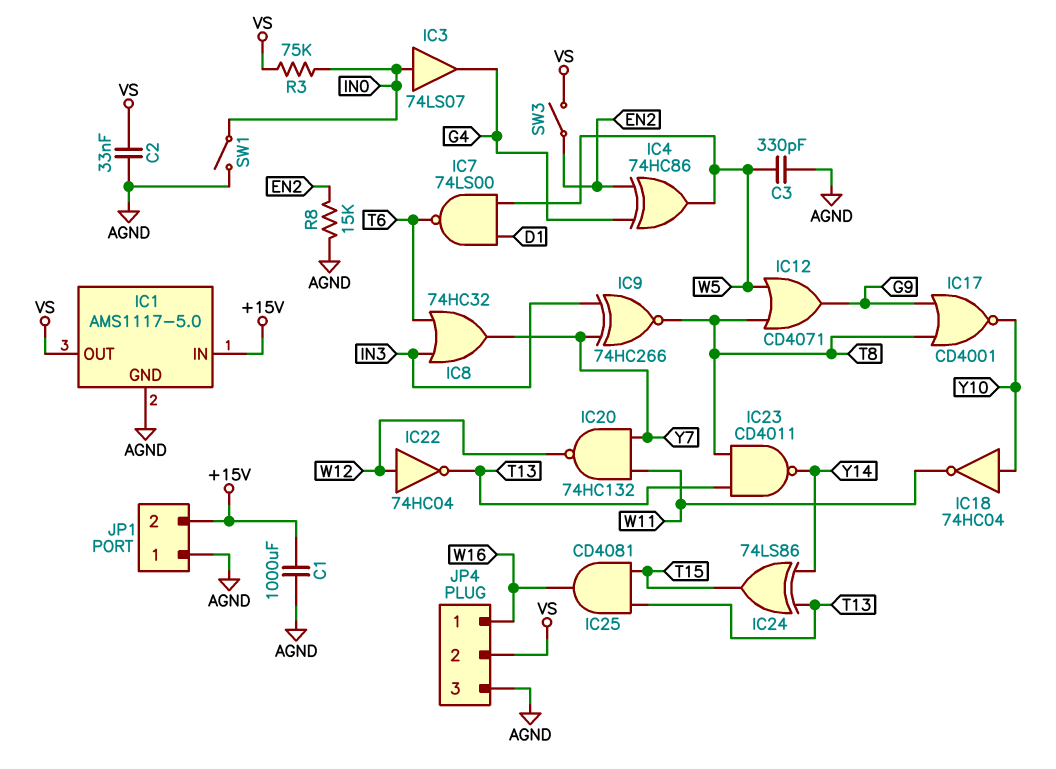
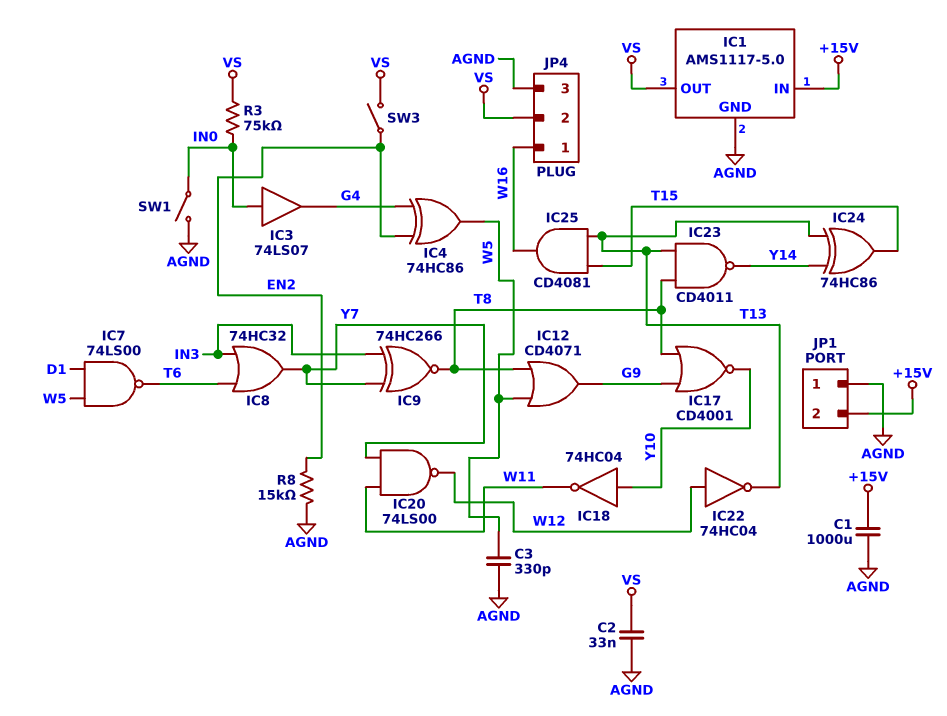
IC20: NAND 74HC132 (in W11, in Y7, out W12) -> NAND 74LS00 (in W11, in Y7, out W12)
IC24: XOR 74LS86 (in T13, in Y14, out T15) -> XOR 74HC86 (in T13, in Y14, out T15)

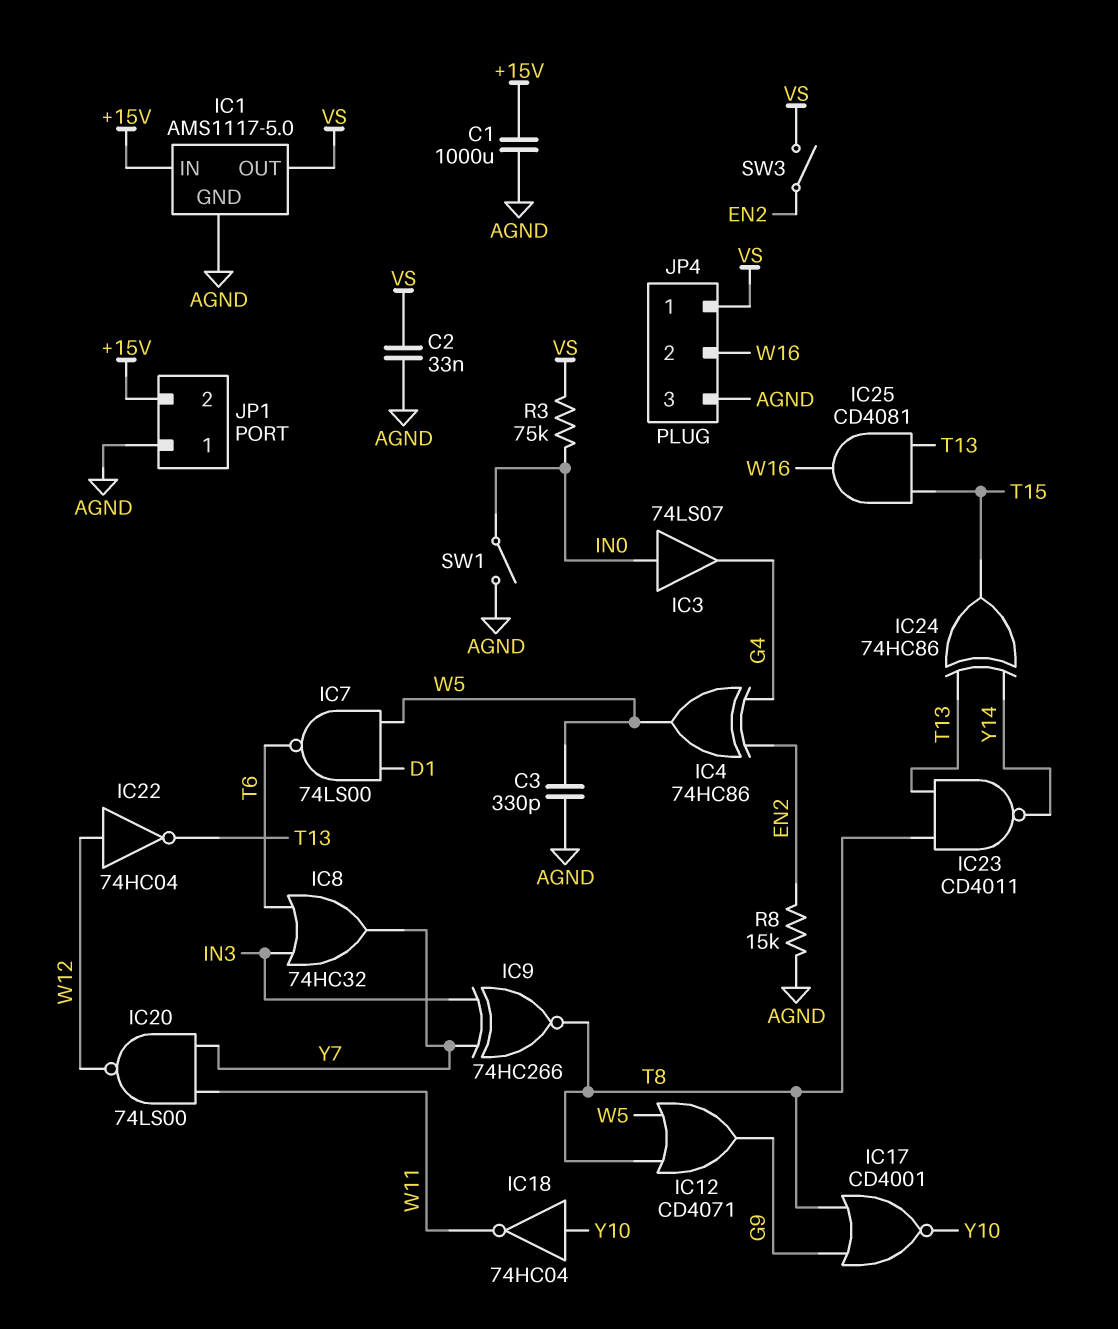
JP4 pin 1: W16 -> VS
JP4 pin 2: VS -> W16

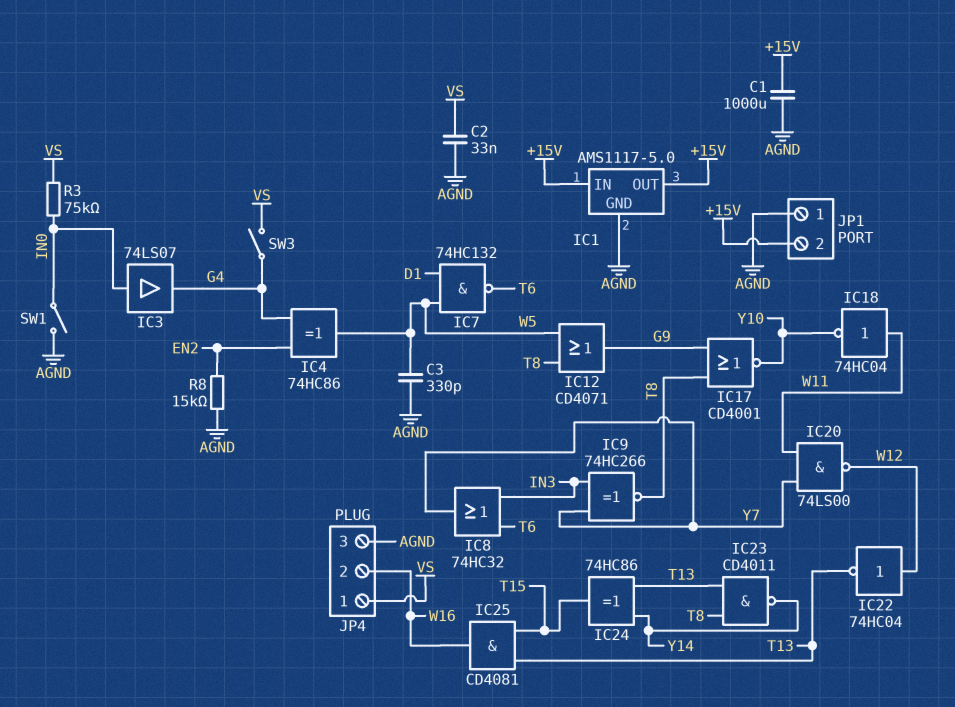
IC1 pin OUT: VS -> +15V
IC7: NAND 74LS00 (in D1, in W5, out T6) -> NAND 74HC132 (in D1, in W5, out T6)
IC18: NOT 74HC04 (in Y10, out W11) -> NOT 74HC04 (in W11, out Y10)
SW3: switch (EN2, VS) -> switch (G4, VS)

